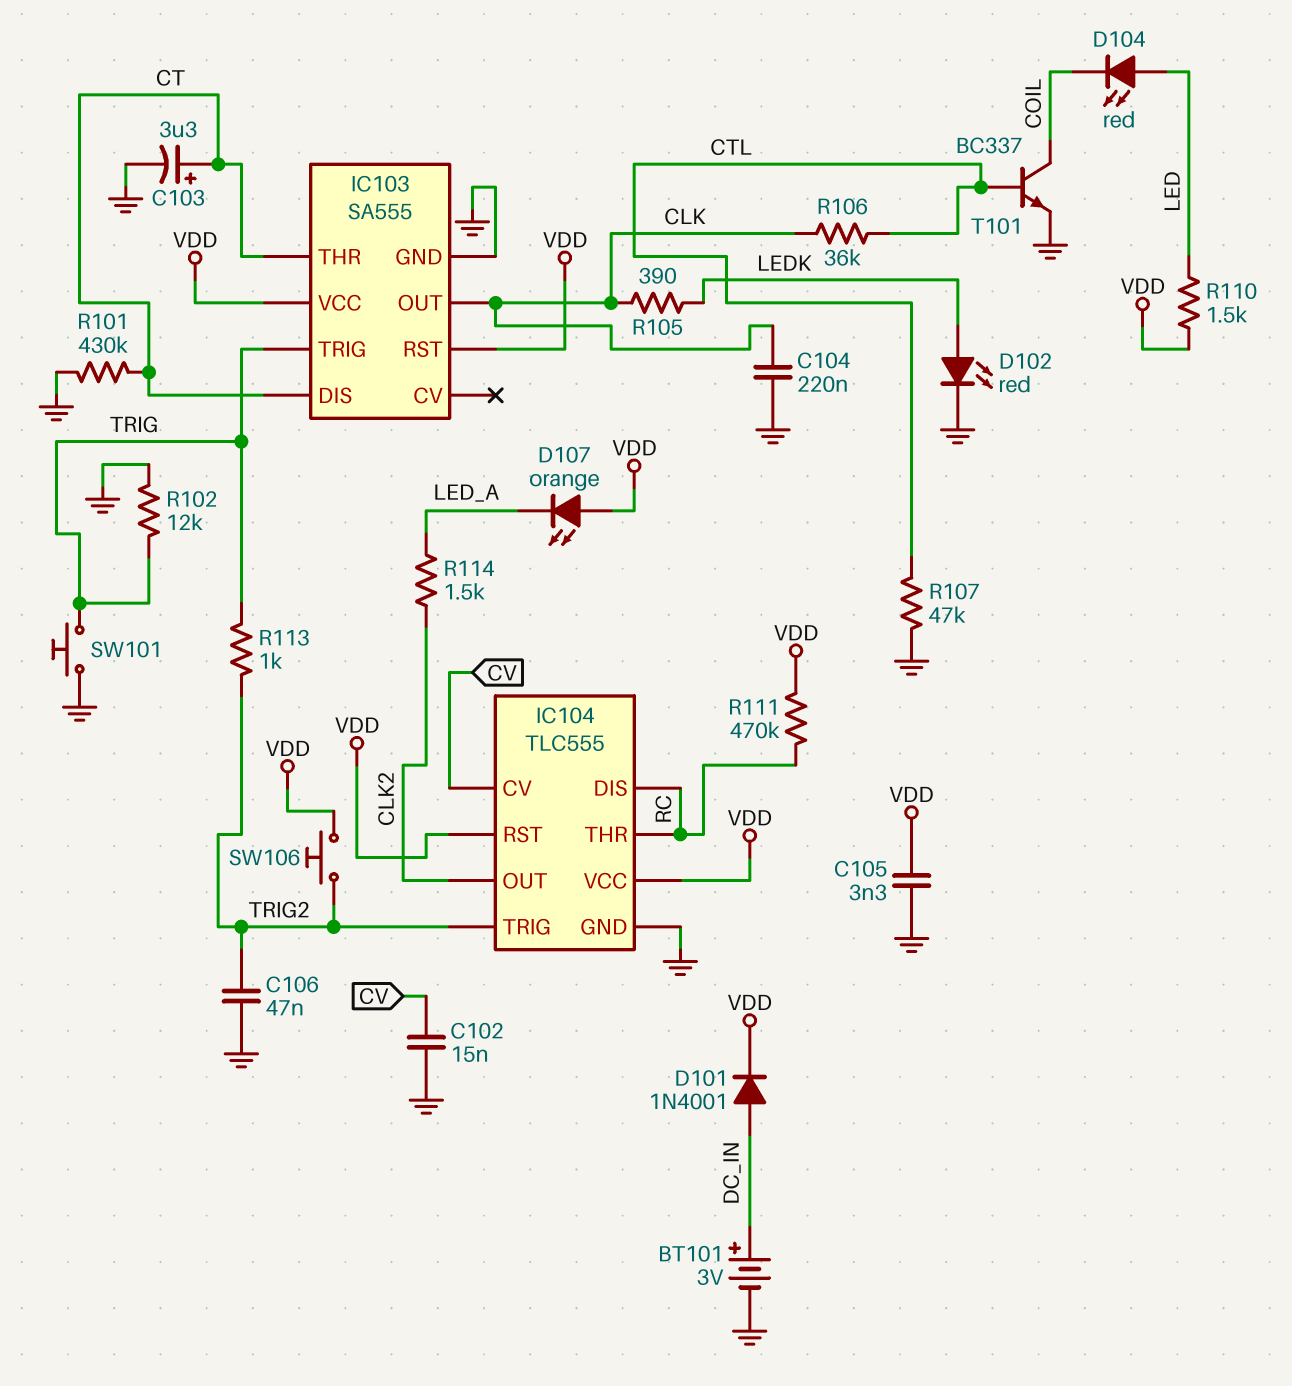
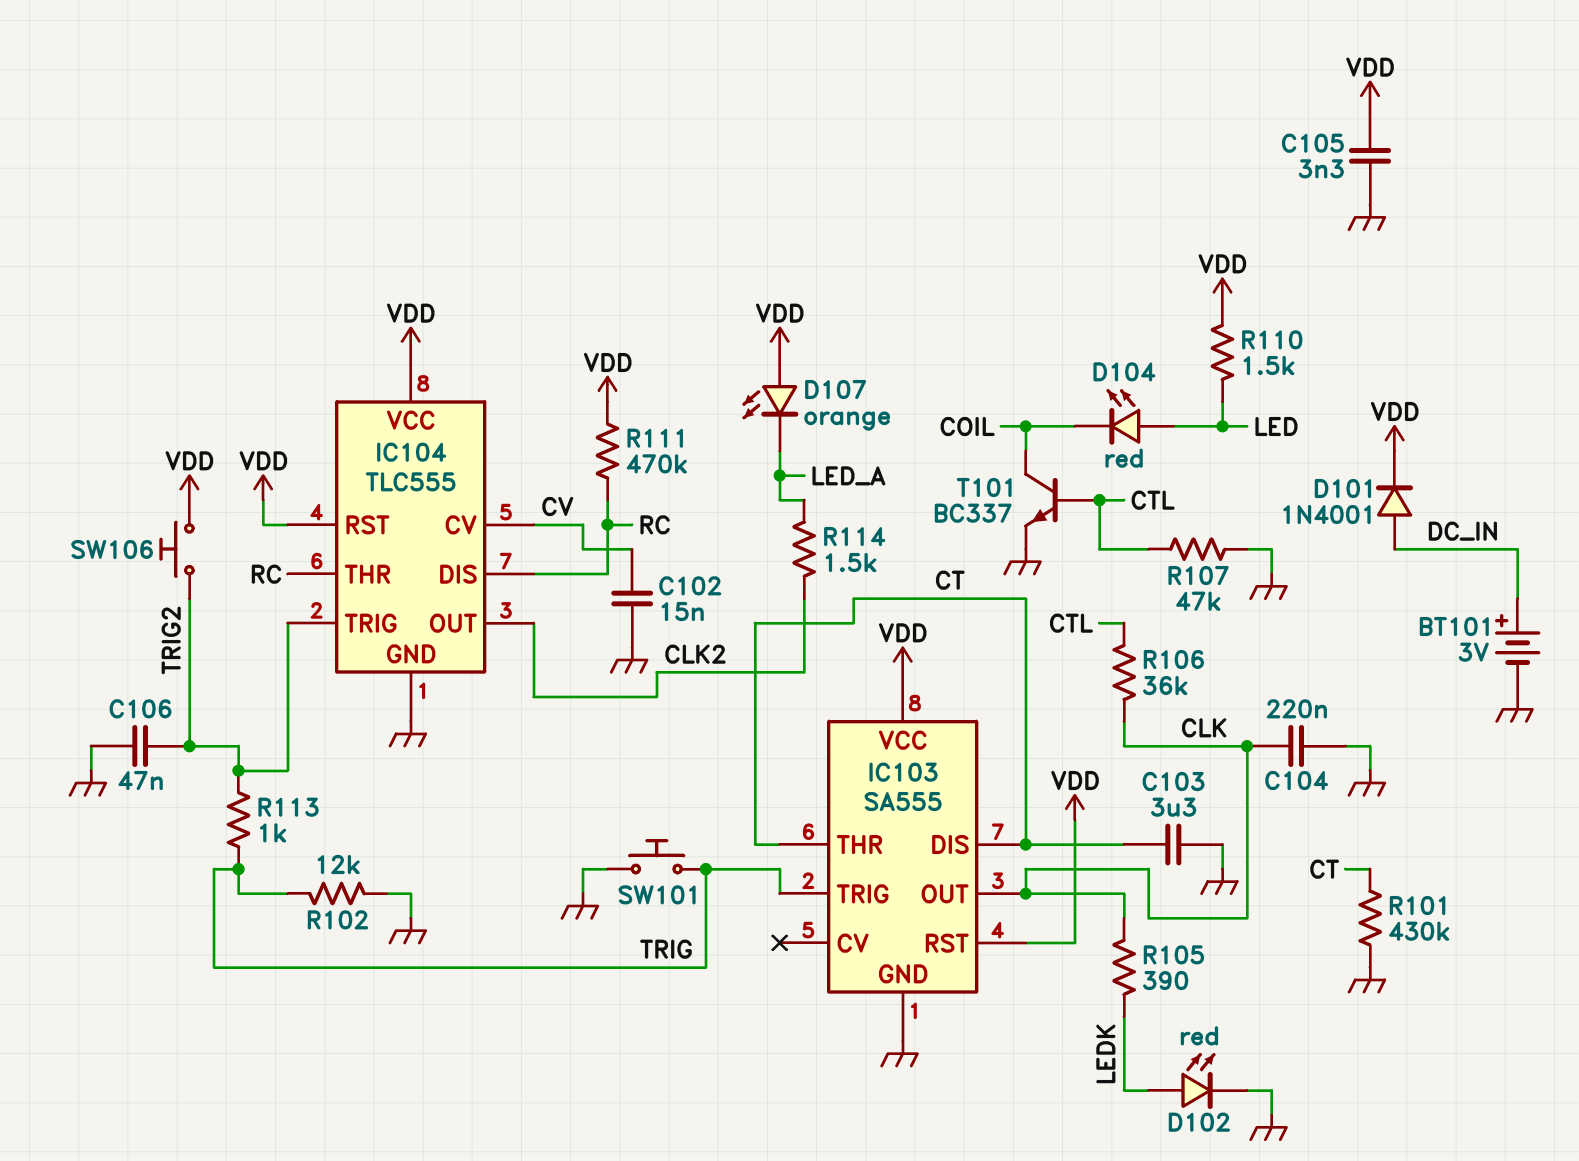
C103: 3.3uF (plus CT, minus GND) -> 3.3uF (CT, GND)

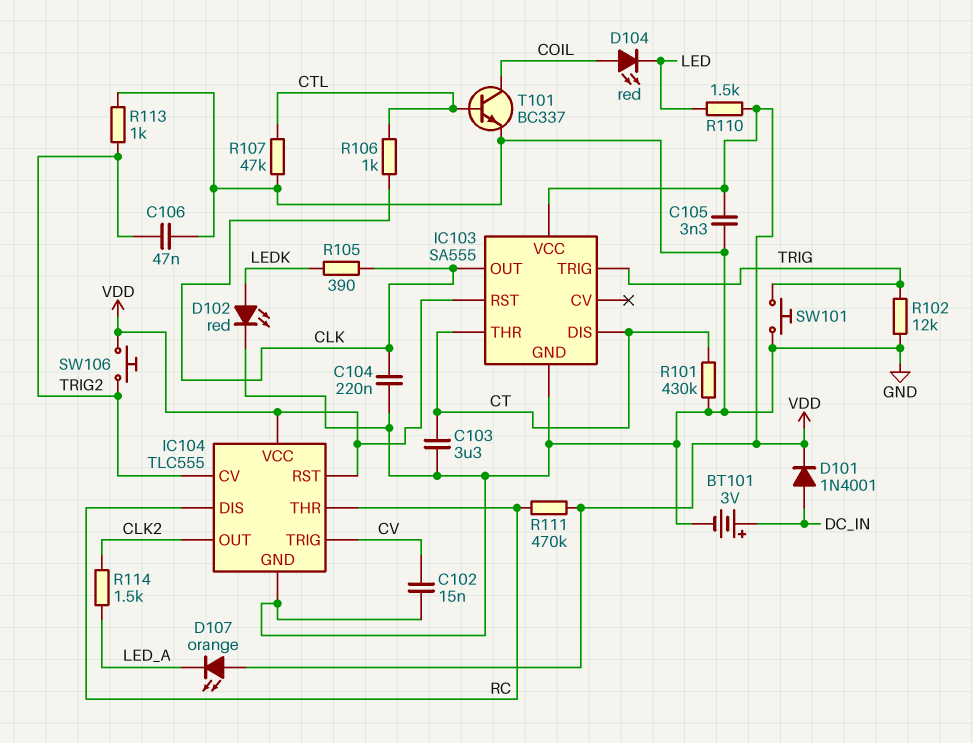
D104: LED red (A LED, K COIL) -> LED red (A COIL, K LED)
IC104 pin CV: CV -> TRIG2
IC104 pin TRIG: TRIG2 -> CV
R106: 36k (CLK, CTL) -> 1k (CLK, CTL)
R113: 1k (TRIG, TRIG2) -> 1k (GND, TRIG2)

